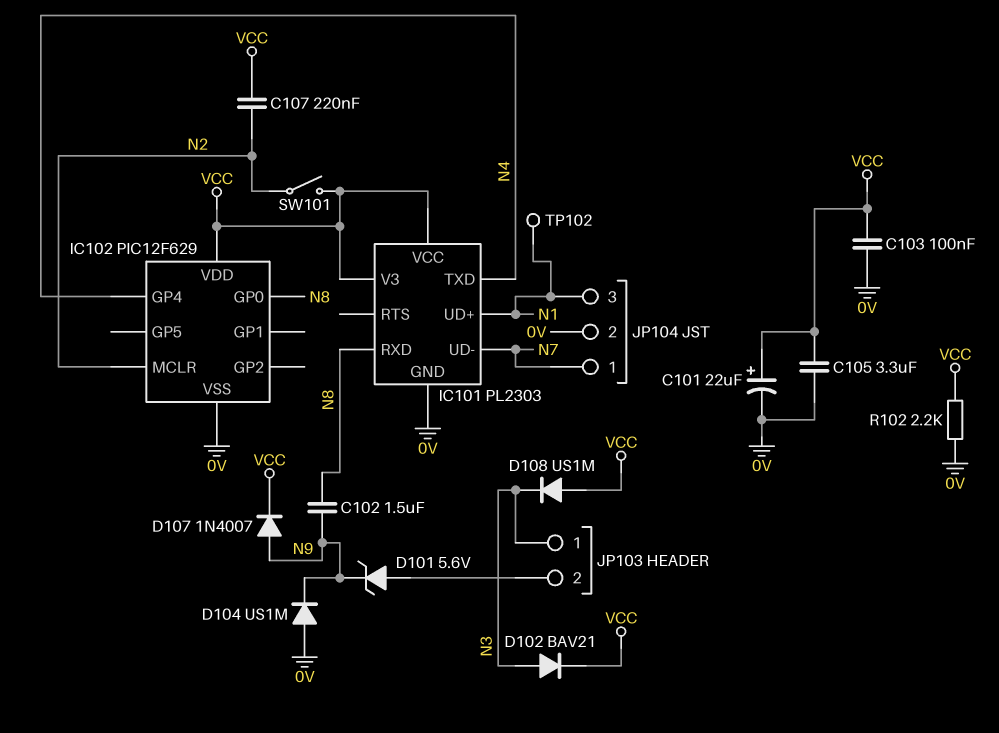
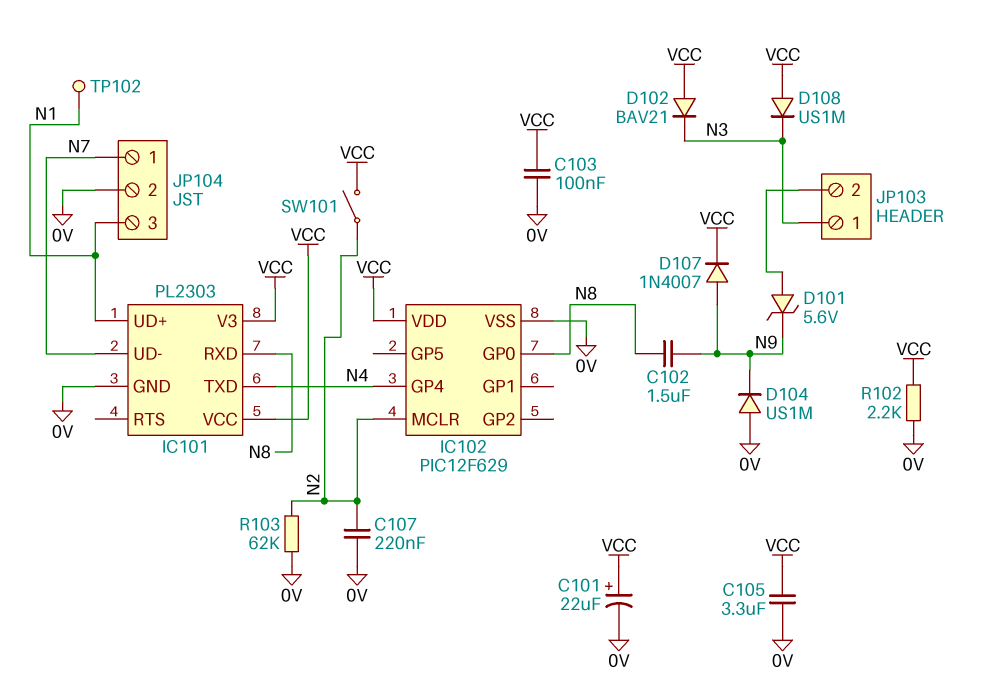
C107: 220nF (N2, VCC) -> 220nF (0V, N2)
D102: diode BAV21 (A N3, K VCC) -> diode BAV21 (A VCC, K N3)
R103: none -> 62k (0V, N2)

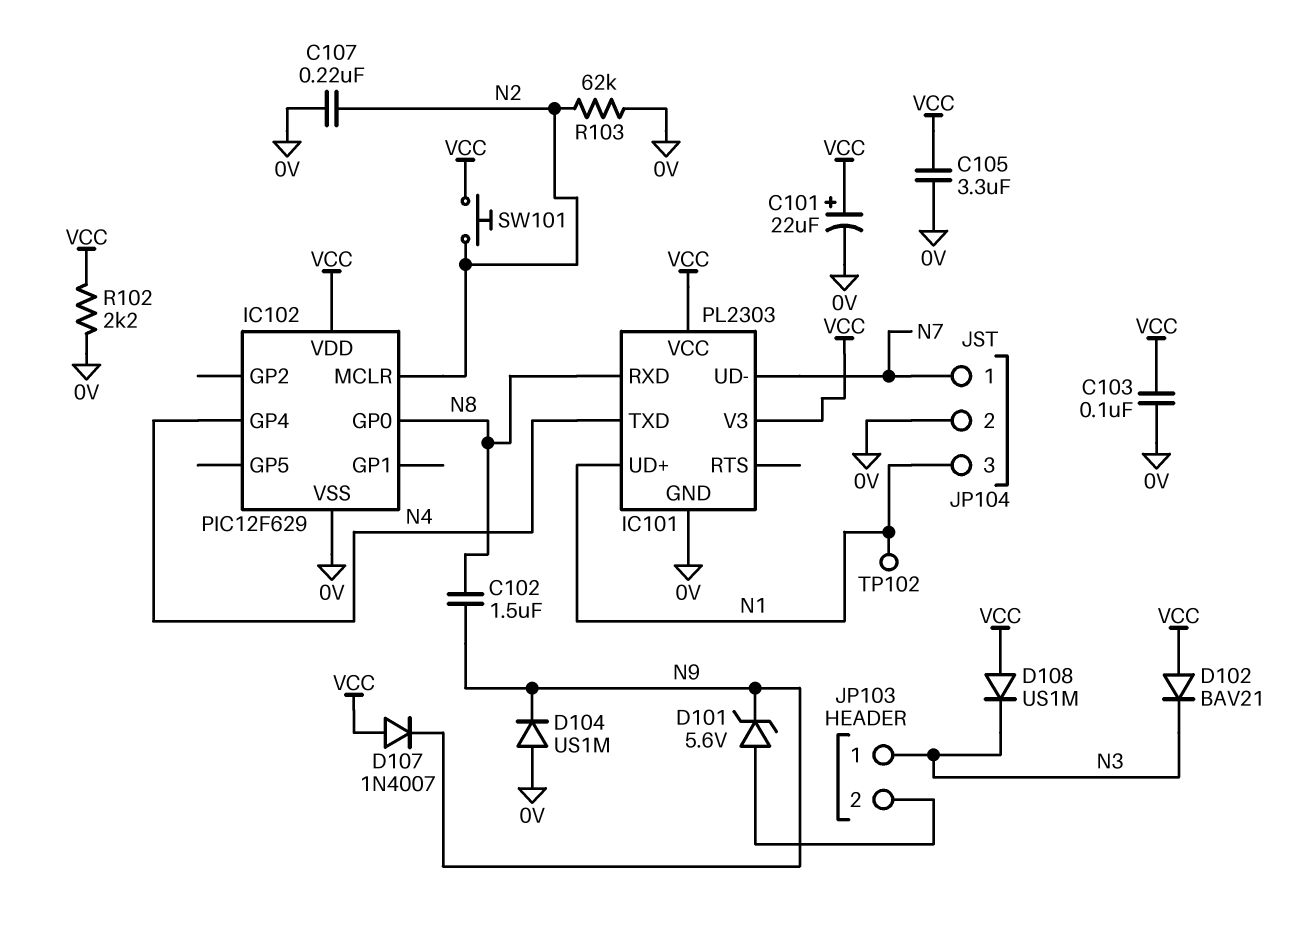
D107: diode 1N4007 (A N9, K VCC) -> diode 1N4007 (A VCC, K N9)
SW101: switch (N2, VCC) -> button (N2, VCC)

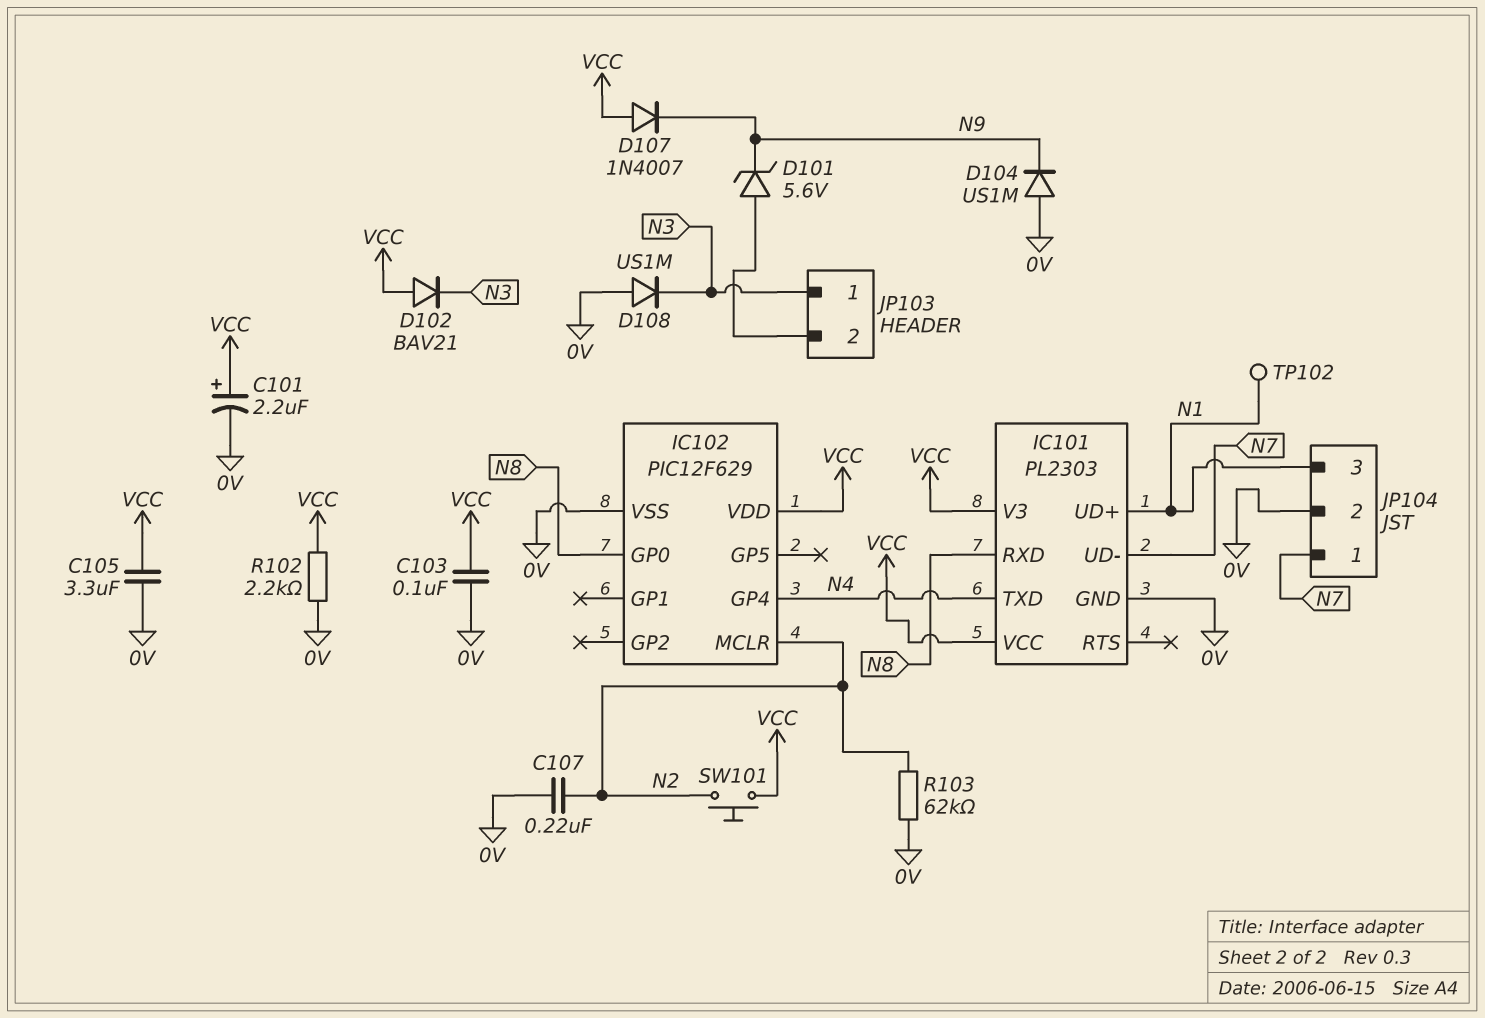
C101: 22uF (plus VCC, minus 0V) -> 2.2uF (plus VCC, minus 0V)
C102: 1.5uF (N8, N9) -> none
D108: diode US1M (A VCC, K N3) -> diode US1M (A 0V, K N3)

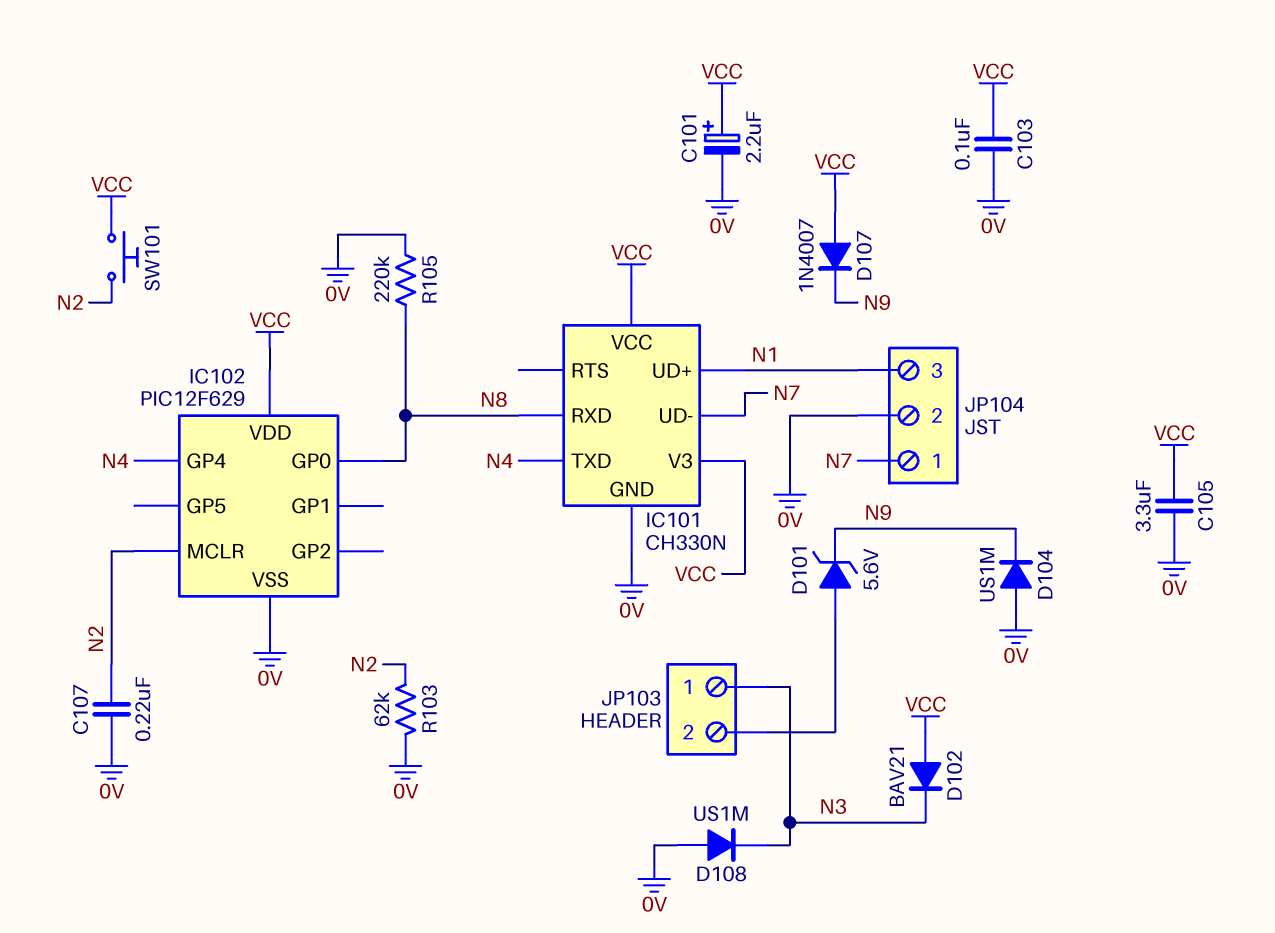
IC101: PL2303 -> CH330N
R102: 2.2k (0V, VCC) -> none
R105: none -> 220k (0V, N8)
TP102: test point (N1) -> none

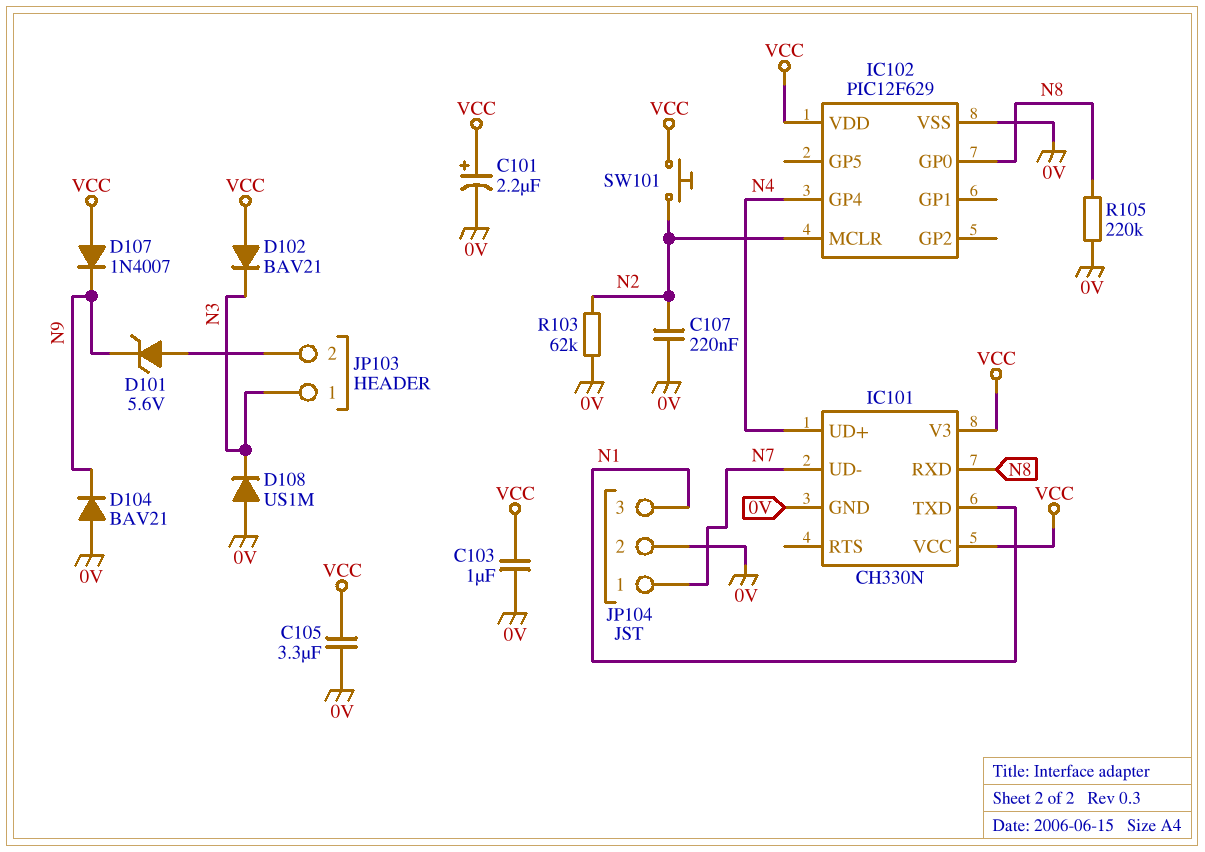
C103: 100nF (0V, VCC) -> 1uF (0V, VCC)
D104: diode US1M (A 0V, K N9) -> diode BAV21 (A 0V, K N9)
IC101 pin TXD: N4 -> N1
IC101 pin UD+: N1 -> N4

